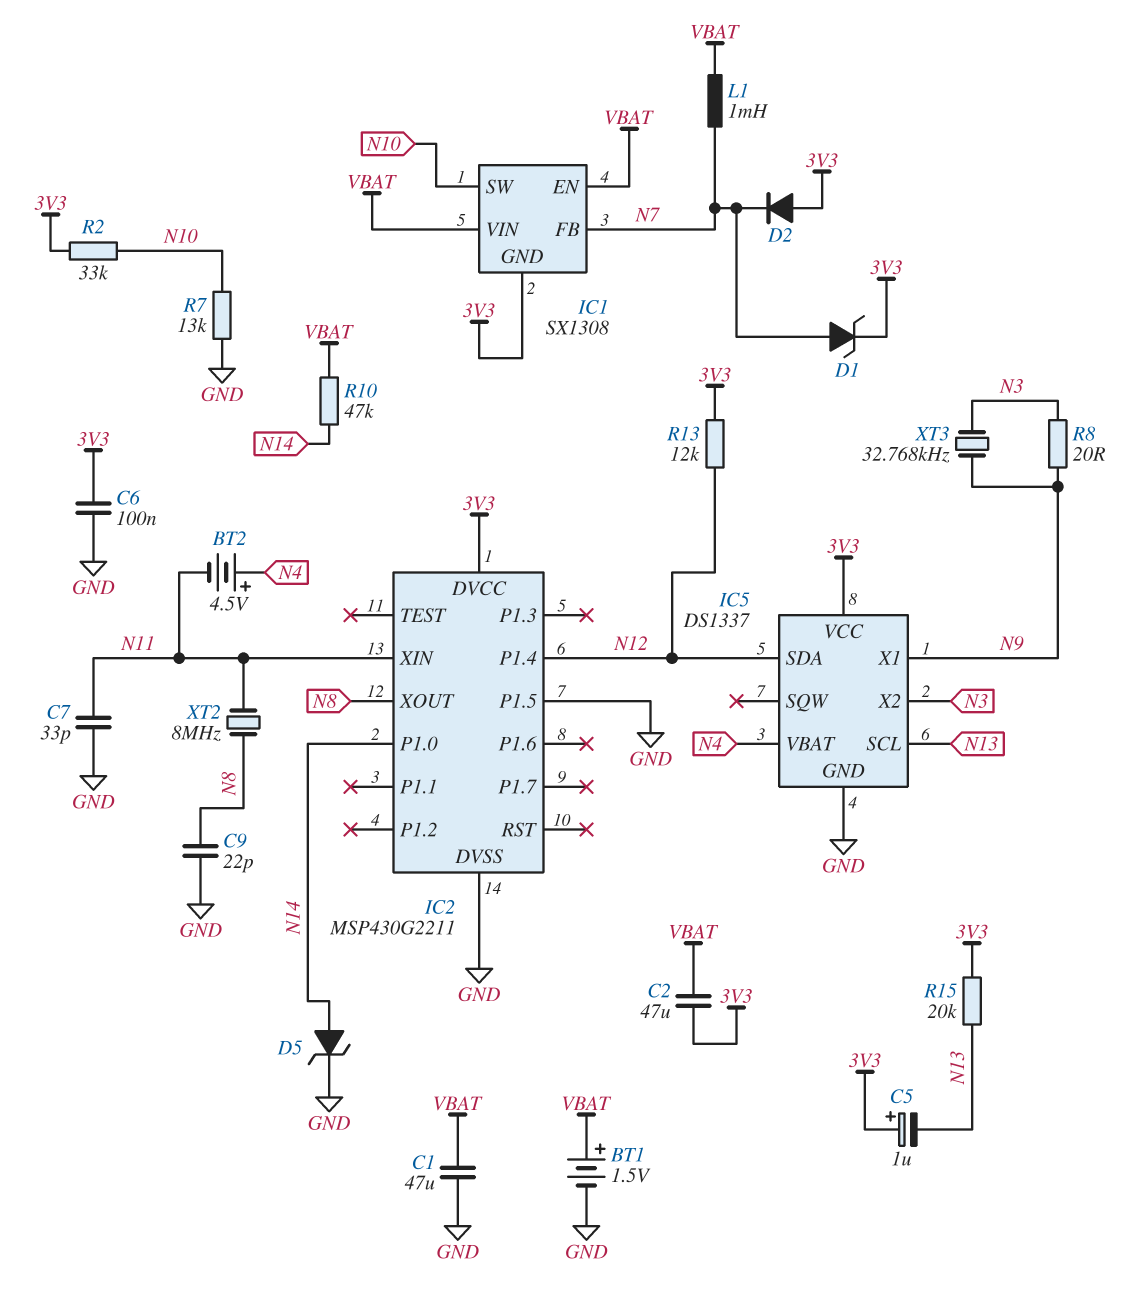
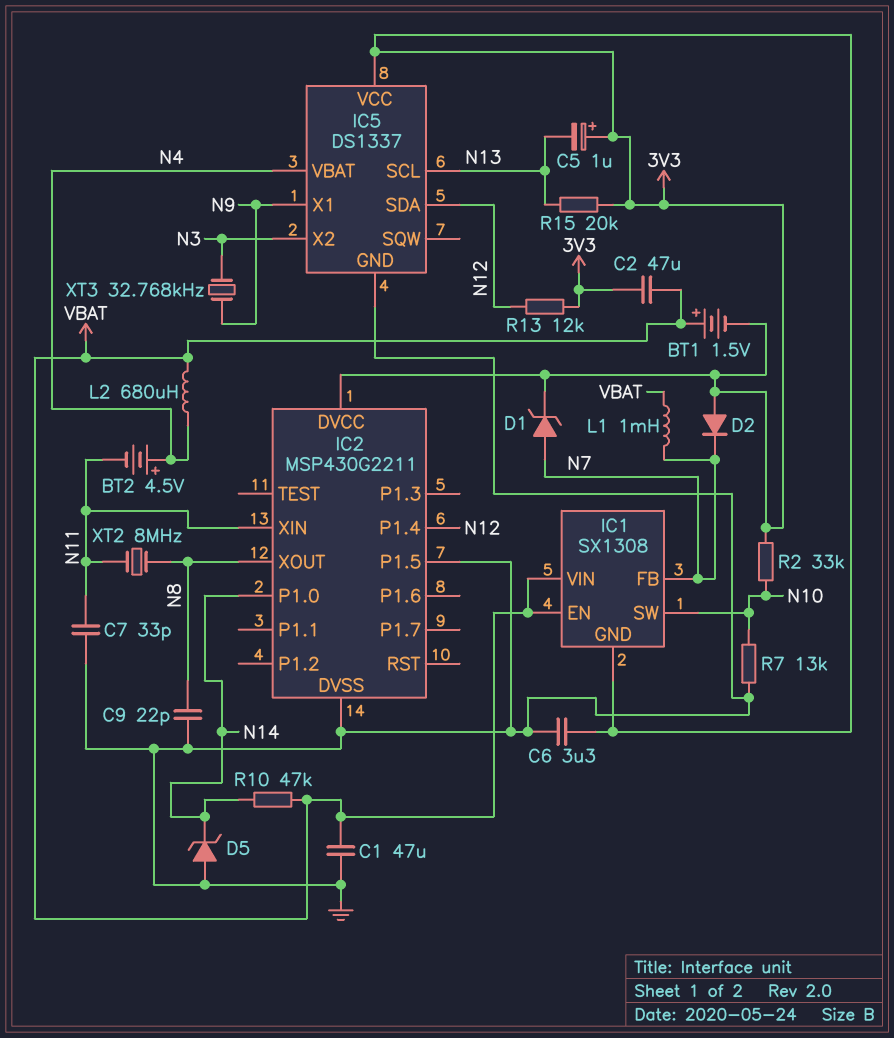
BT1: 1.5V (plus VBAT, minus GND) -> 1.5V (plus VBAT, minus 3V3)
C6: 100nF (3V3, GND) -> 3.3uF (3V3, GND)
D5: zener (A N14, K GND) -> zener (A GND, K N14)
L2: none -> 680uH (N4, VBAT)
R8: 20 (N3, N9) -> none

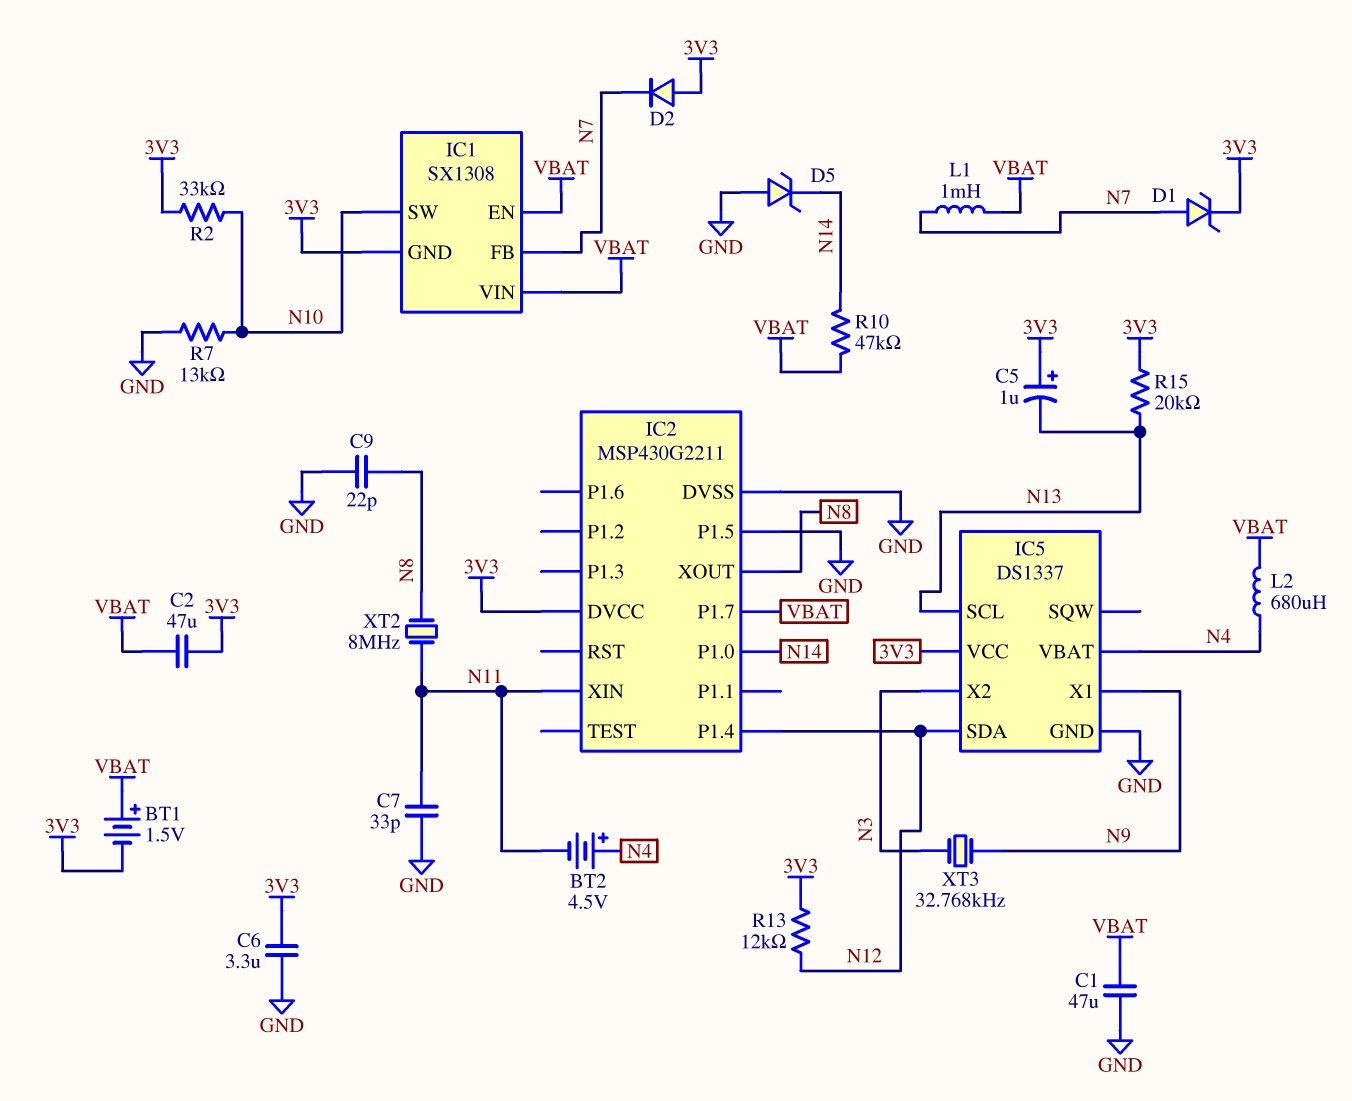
IC2 pin P1.7: none -> VBAT

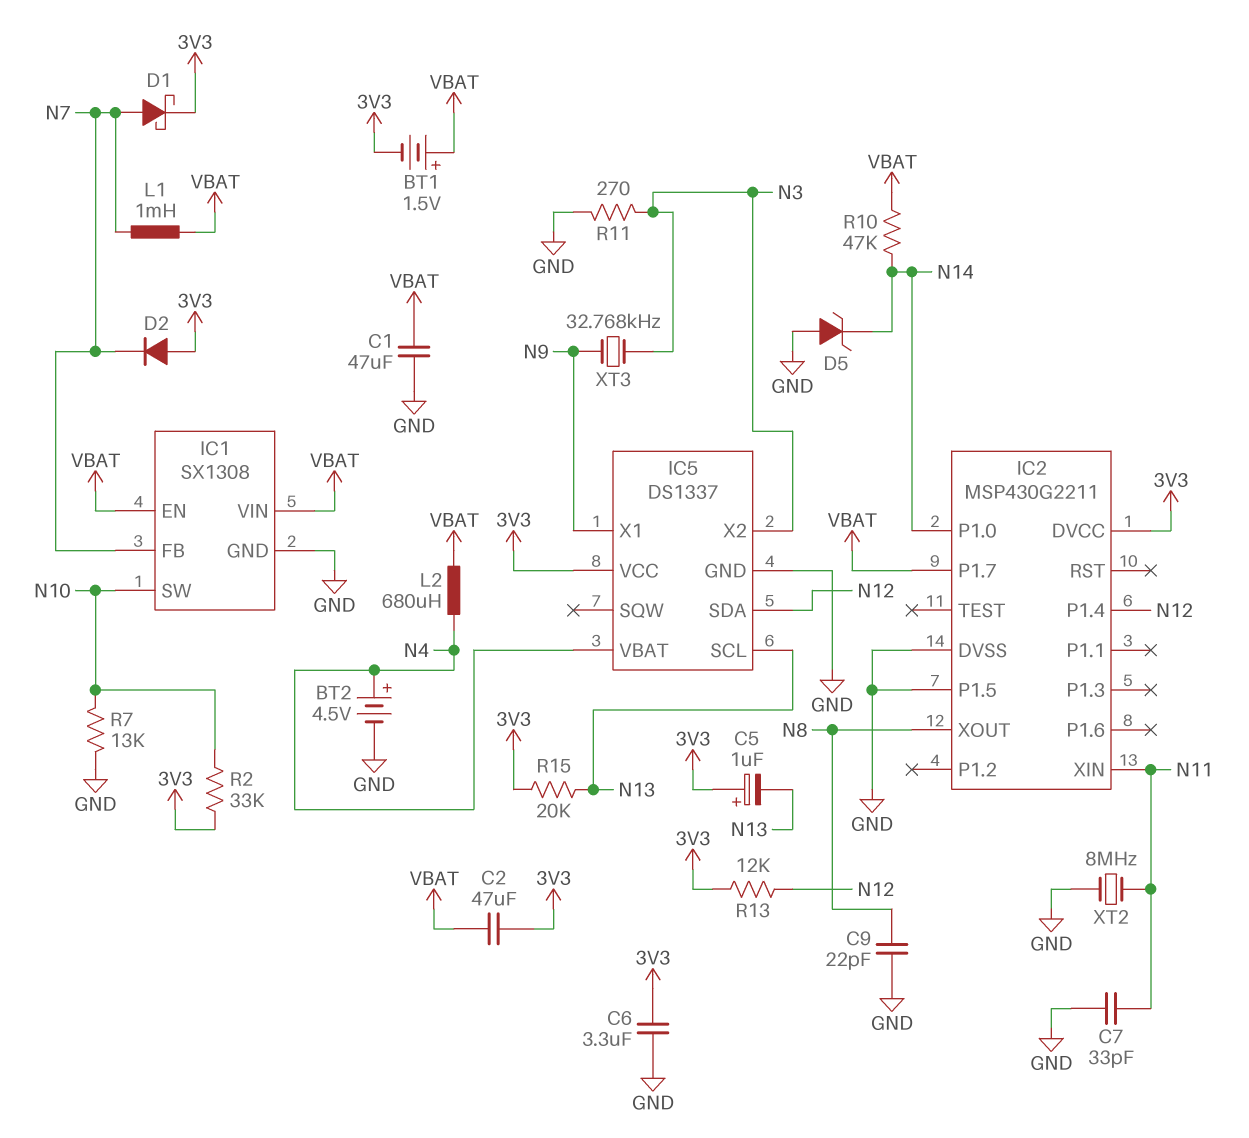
BT2: 4.5V (plus N4, minus N11) -> 4.5V (plus N4, minus GND)
D1: zener (A N7, K 3V3) -> schottky (A N7, K 3V3)
IC1 pin GND: 3V3 -> GND
R11: none -> 270 (GND, N3)
XT2: 8MHz (N8, N11) -> 8MHz (GND, N11)

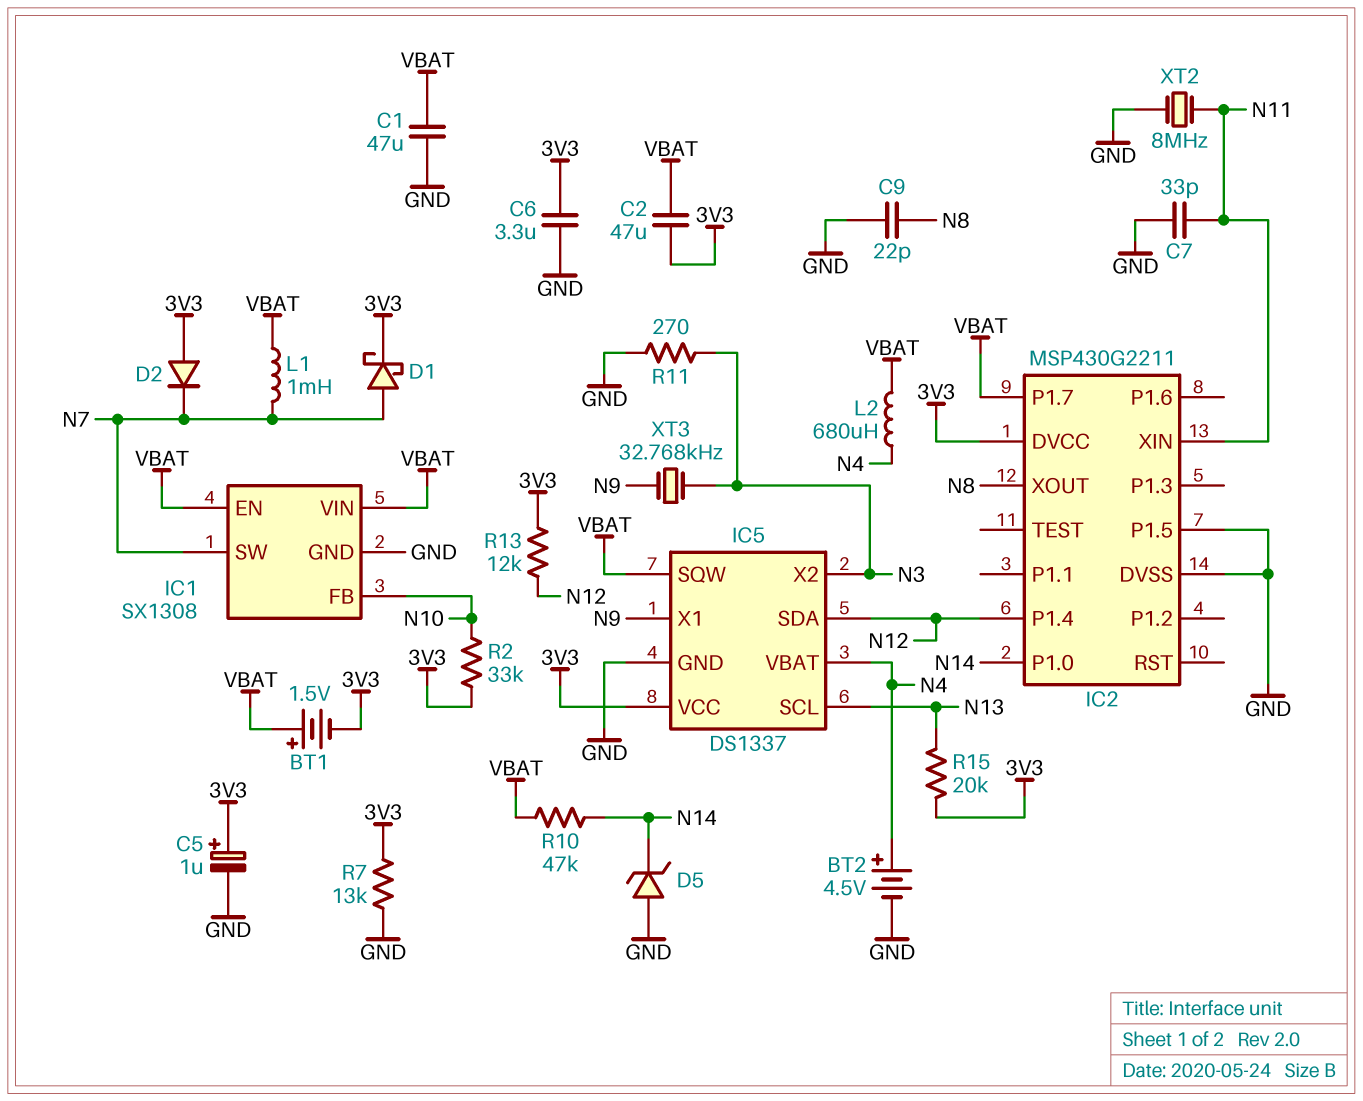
C5: 1uF (plus 3V3, minus N13) -> 1uF (plus 3V3, minus GND)
IC1 pin FB: N7 -> N10
IC1 pin SW: N10 -> N7
IC5 pin SQW: none -> VBAT
R7: 13k (GND, N10) -> 13k (3V3, GND)

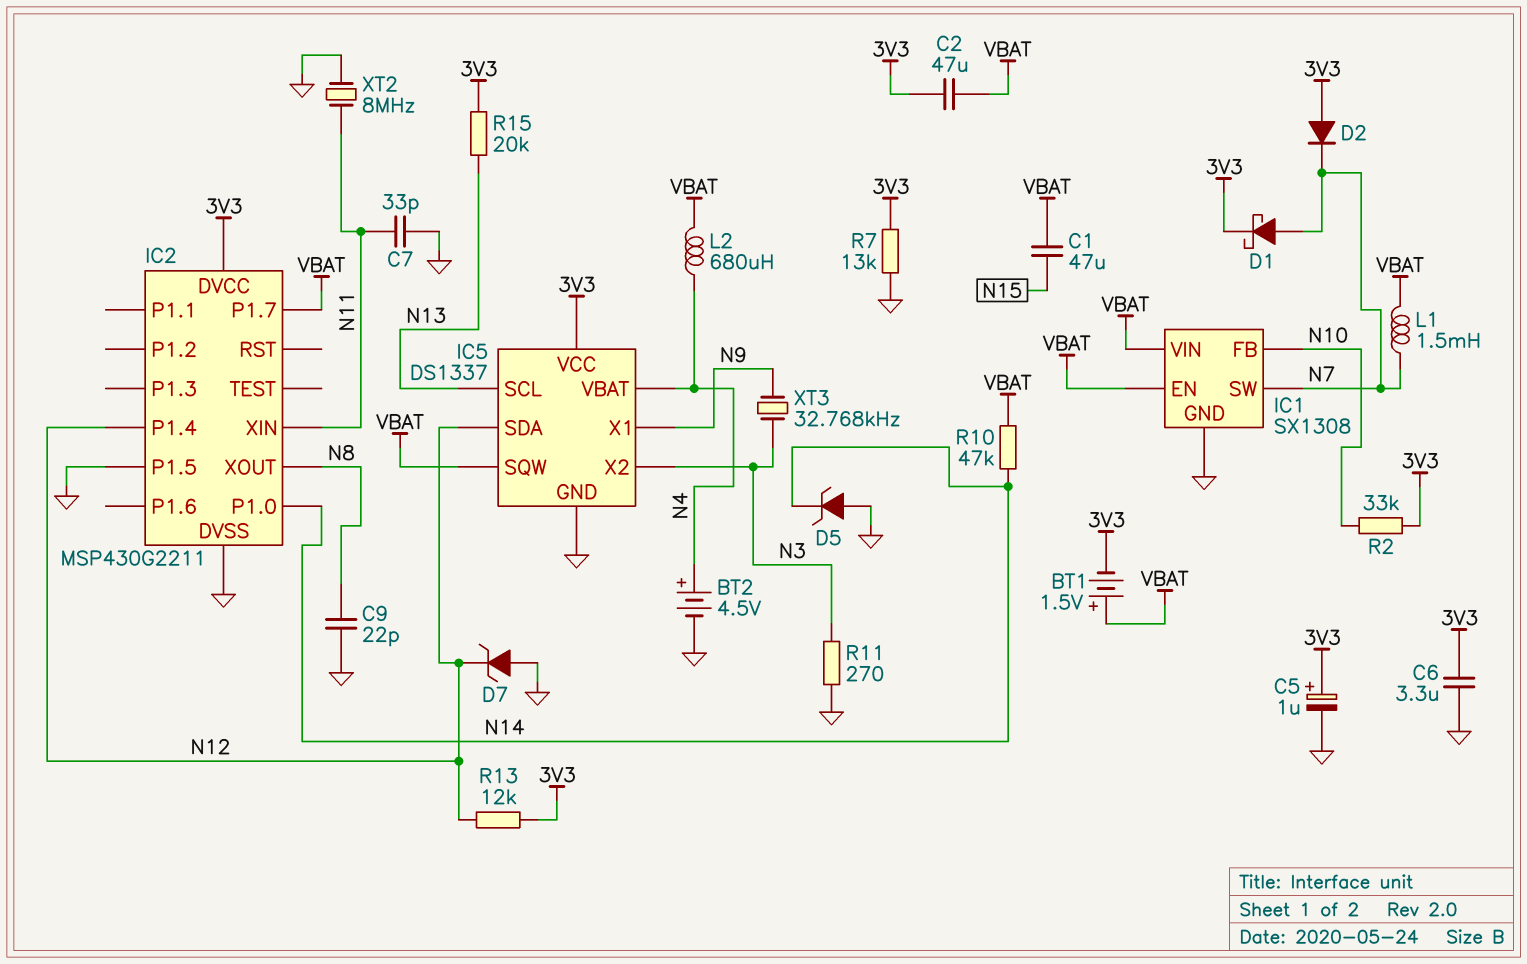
C1: 47uF (GND, VBAT) -> 47uF (N15, VBAT)
D7: none -> zener (A GND, K N12)
L1: 1mH (N7, VBAT) -> 1.5mH (N7, VBAT)

